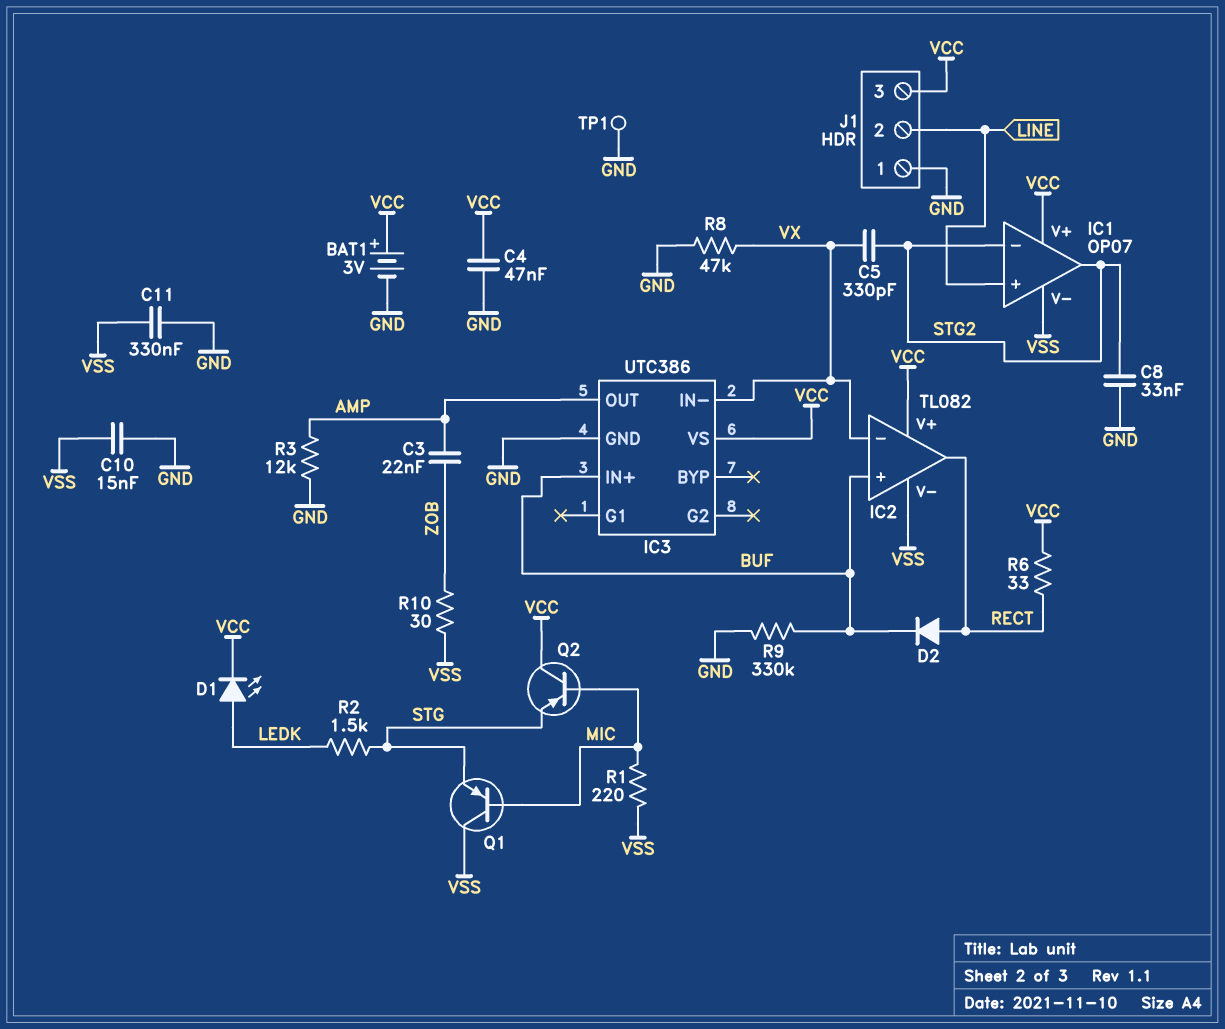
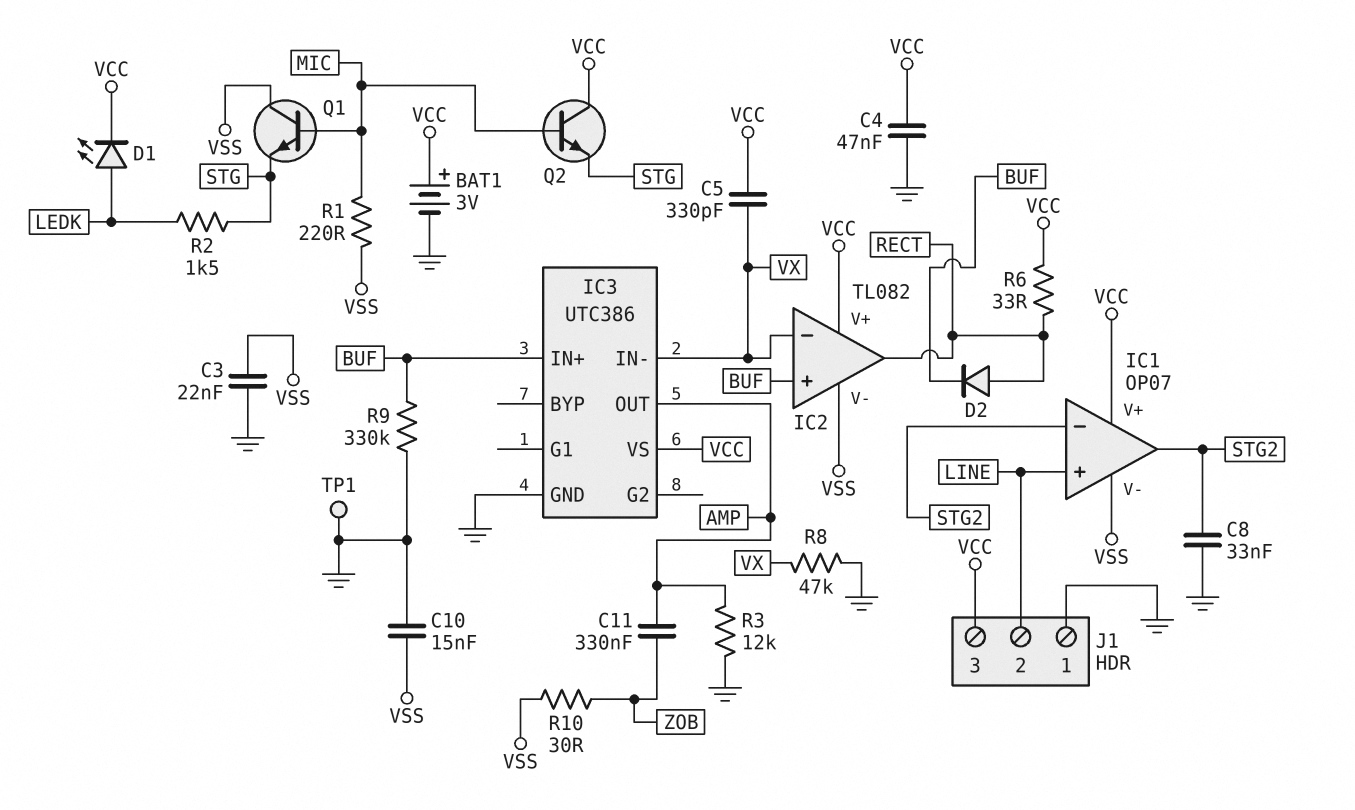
C3: 22nF (AMP, ZOB) -> 22nF (GND, VSS)
C5: 330pF (STG2, VX) -> 330pF (VCC, VX)
C11: 330nF (GND, VSS) -> 330nF (AMP, ZOB)
Q1: PNP (B MIC, C VSS, E STG) -> NPN (B MIC, C VSS, E STG)
Q2: PNP (B MIC, C VCC, E STG) -> NPN (B MIC, C VCC, E STG)

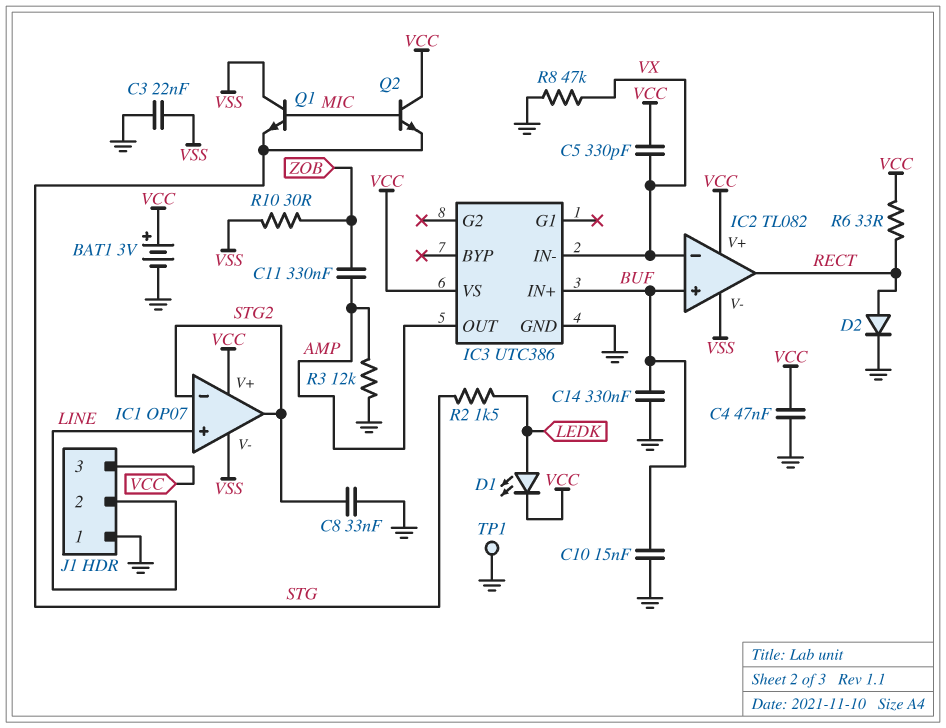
C10: 15nF (GND, VSS) -> 15nF (BUF, GND)
C14: none -> 330nF (BUF, GND)
D2: diode (A RECT, K BUF) -> diode (A RECT, K GND)
R1: 220 (MIC, VSS) -> none
R9: 330k (BUF, GND) -> none

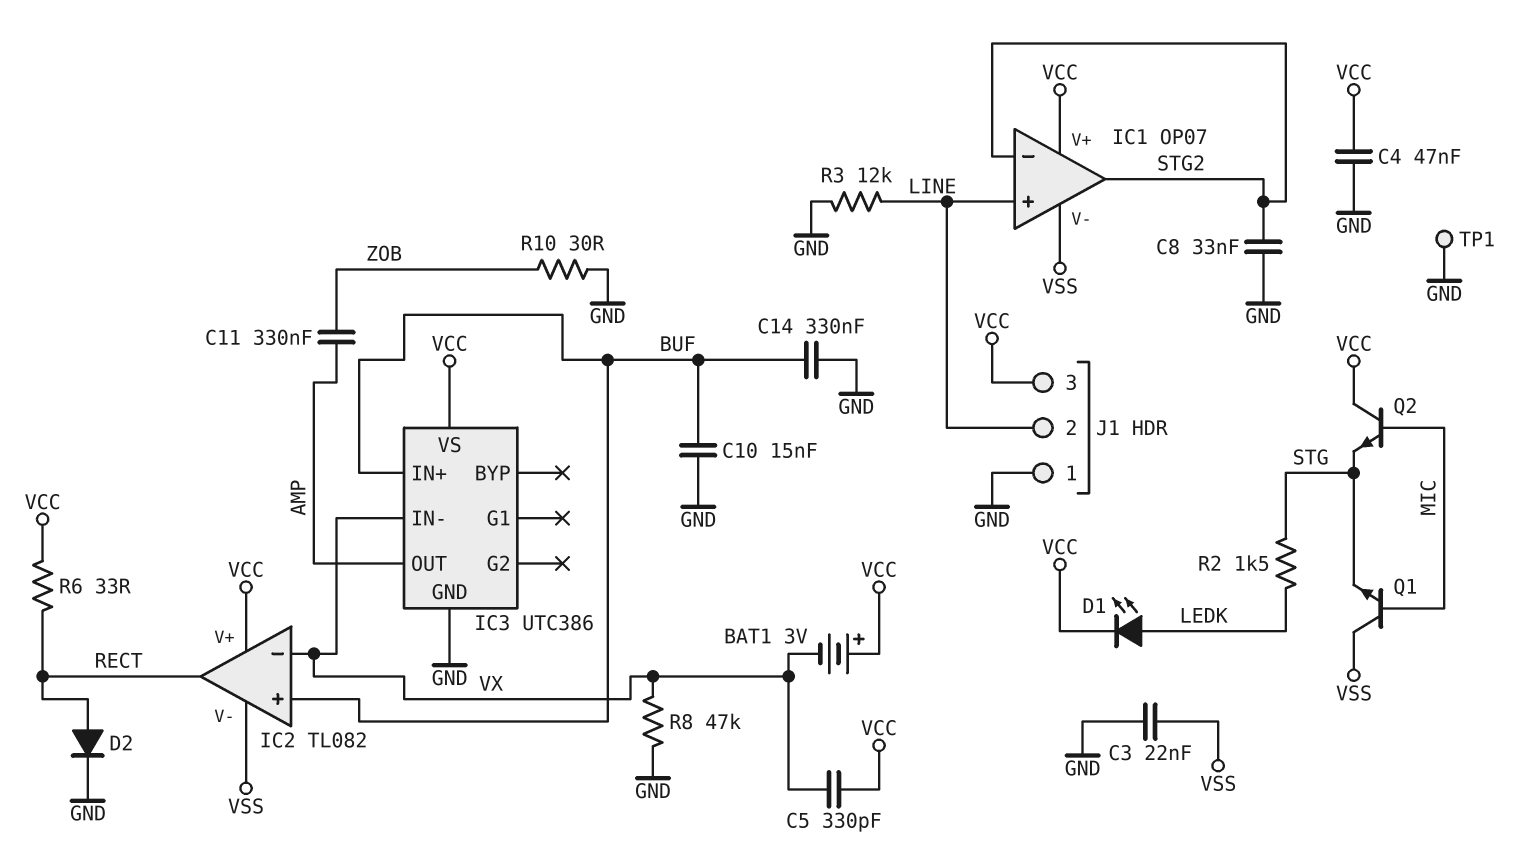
BAT1: 3V (plus VCC, minus GND) -> 3V (plus VCC, minus VX)
R3: 12k (AMP, GND) -> 12k (GND, LINE)
R10: 30 (VSS, ZOB) -> 30 (GND, ZOB)

